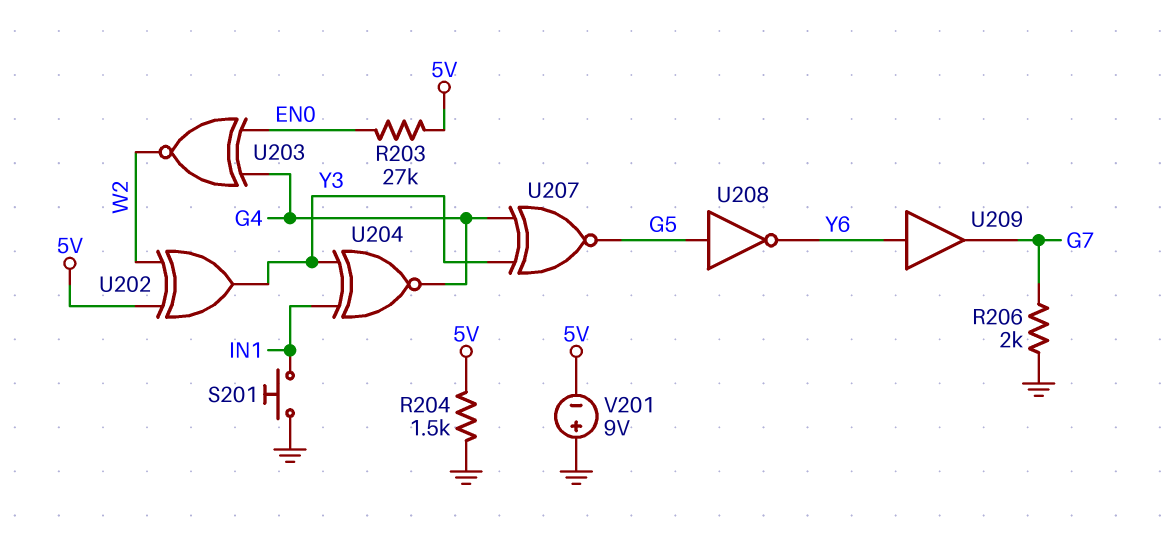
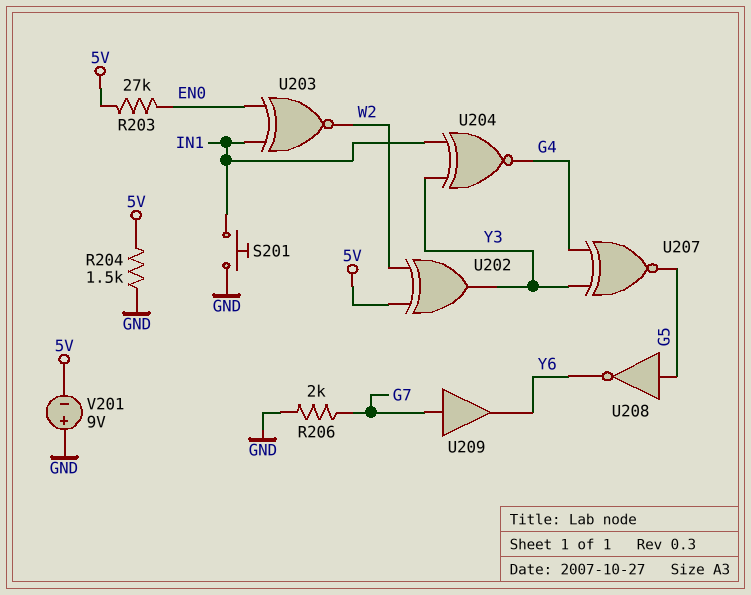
U203: XNOR (in EN0, in G4, out W2) -> XNOR (in EN0, in IN1, out W2)
U209: buffer (in Y6, out G7) -> buffer (in G7, out Y6)

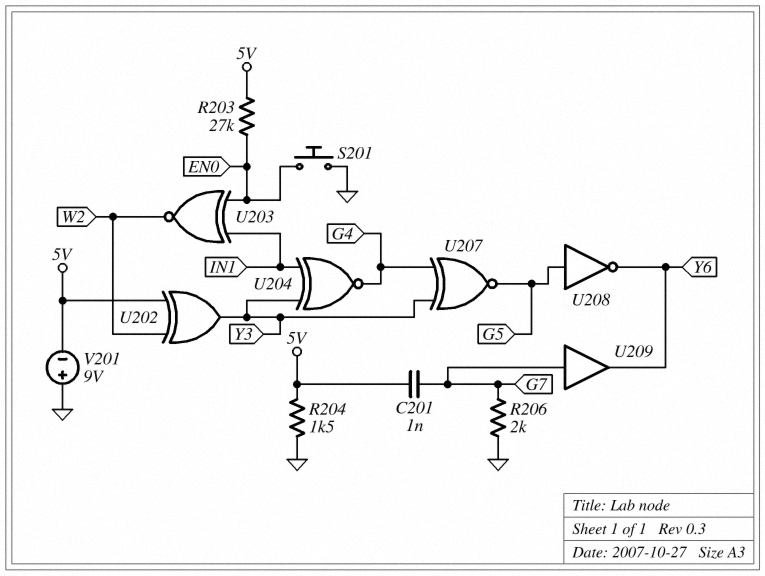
C201: none -> 1nF (5V, G7)
S201: button (GND, IN1) -> button (EN0, GND)

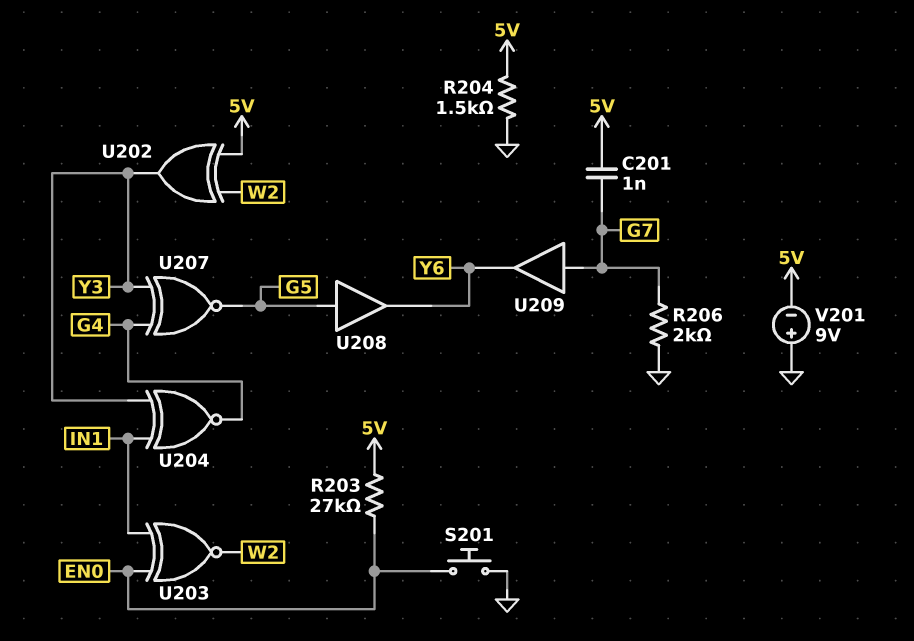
U208: NOT (in G5, out Y6) -> buffer (in G5, out Y6)

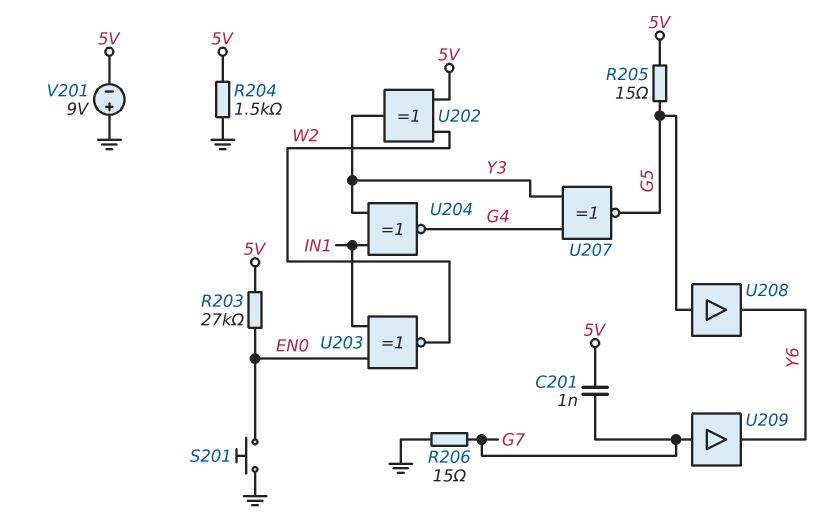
R205: none -> 15 (5V, G5)
R206: 2k (G7, GND) -> 15 (G7, GND)

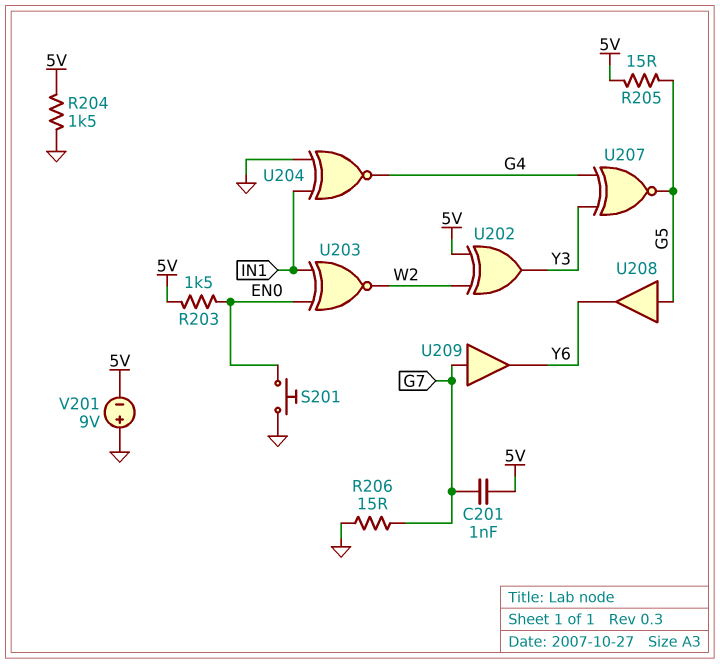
R203: 27k (5V, EN0) -> 1.5k (5V, EN0)
U204: XNOR (in IN1, in Y3, out G4) -> XNOR (in GND, in IN1, out G4)

